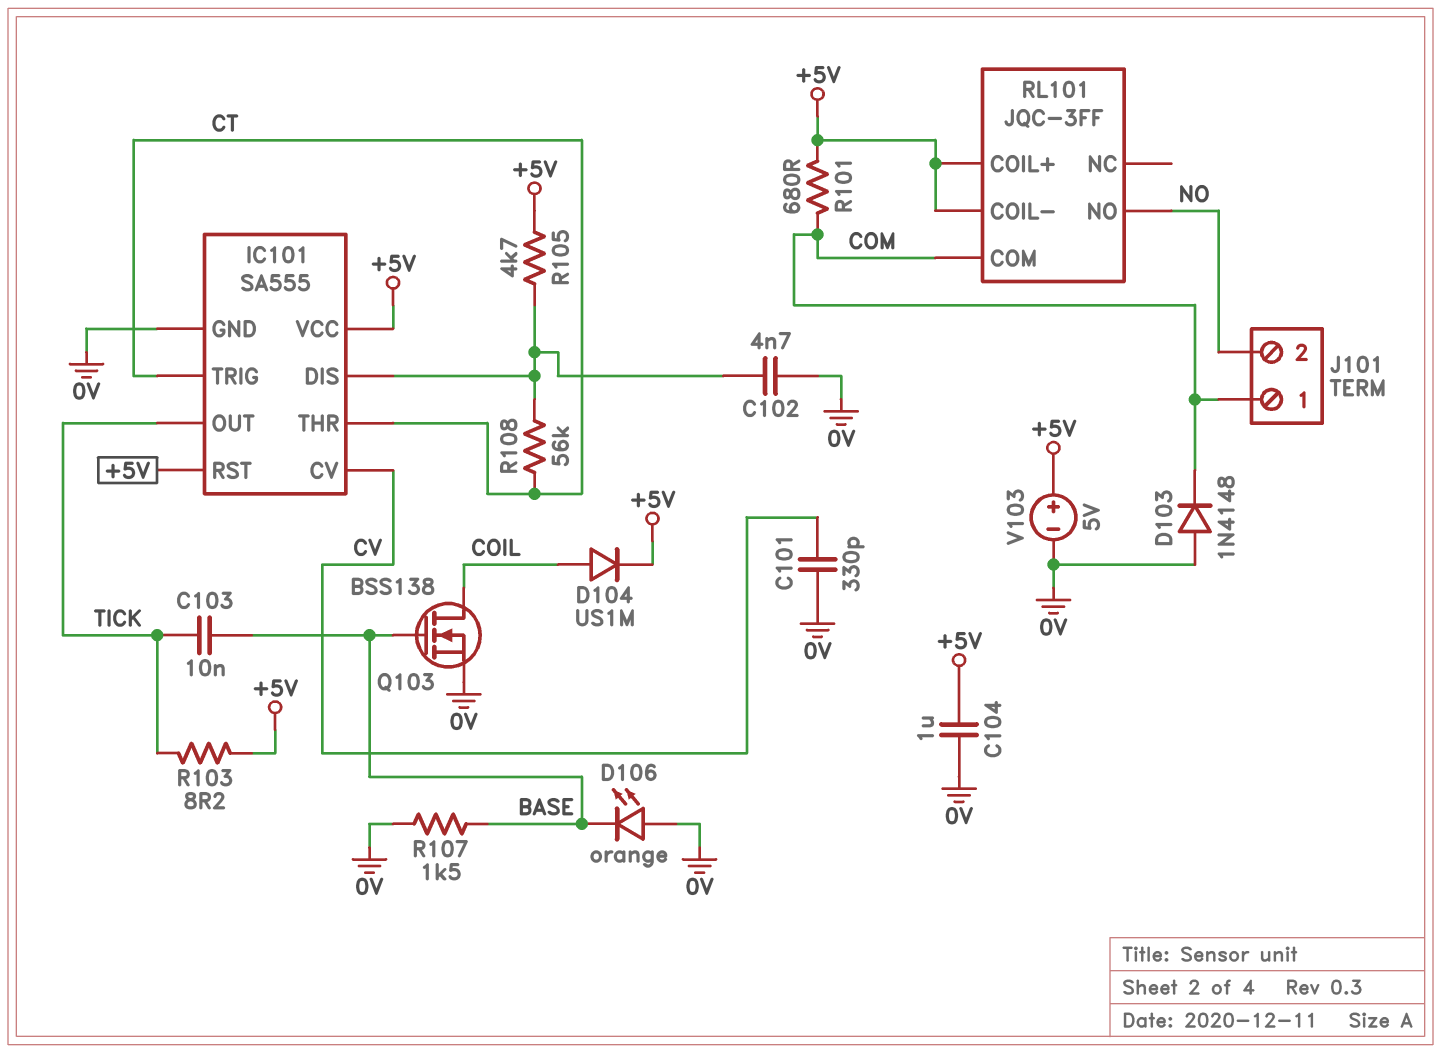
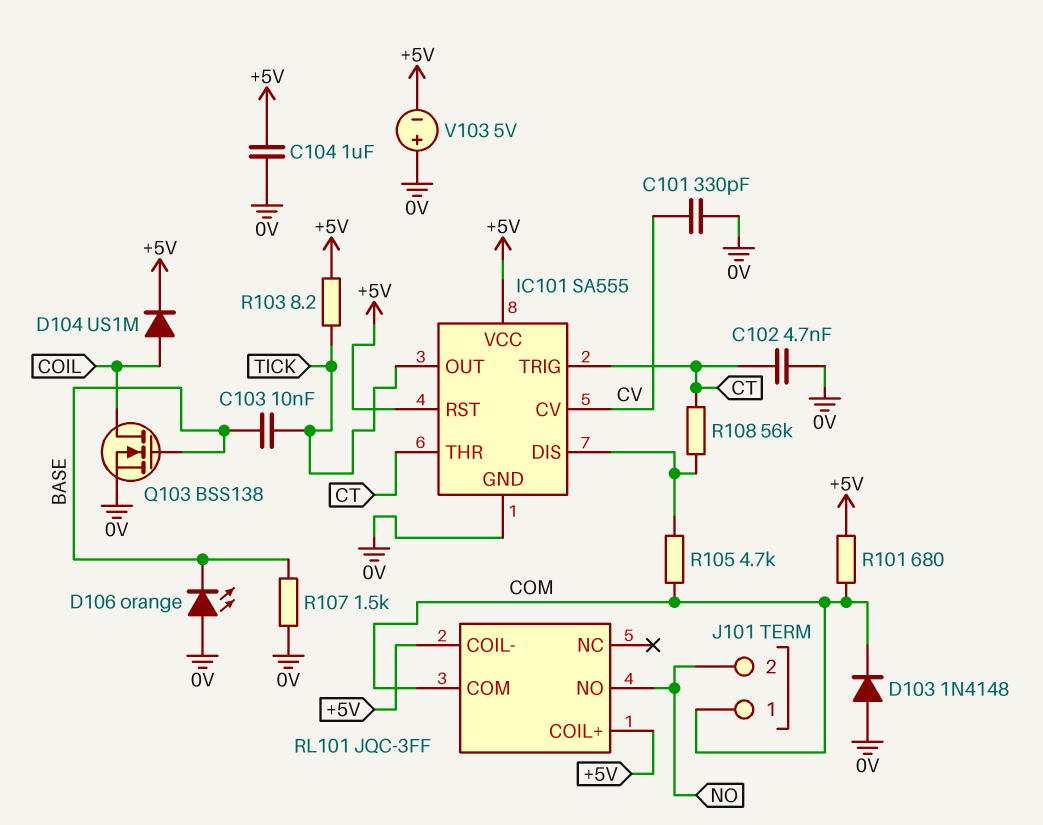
C102: 4.7nF (0V, IC101/DIS) -> 4.7nF (0V, CT)
R105: 4.7k (+5V, IC101/DIS) -> 4.7k (COM, IC101/DIS)
V103: 5V (plus +5V, minus 0V) -> 5V (plus 0V, minus +5V)

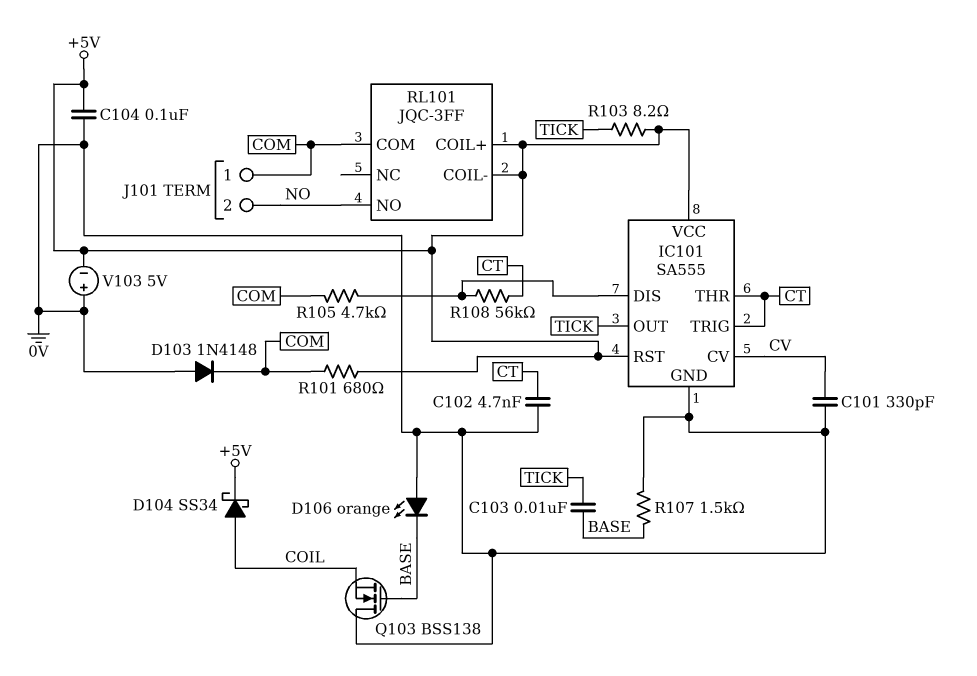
C104: 1uF (+5V, 0V) -> 100nF (+5V, 0V)
D104: diode US1M (A COIL, K +5V) -> schottky SS34 (A COIL, K +5V)
Q103: NMOS BSS138 (G BASE, D COIL, S 0V) -> NMOS BSS138 (G BASE, D 0V, S COIL)

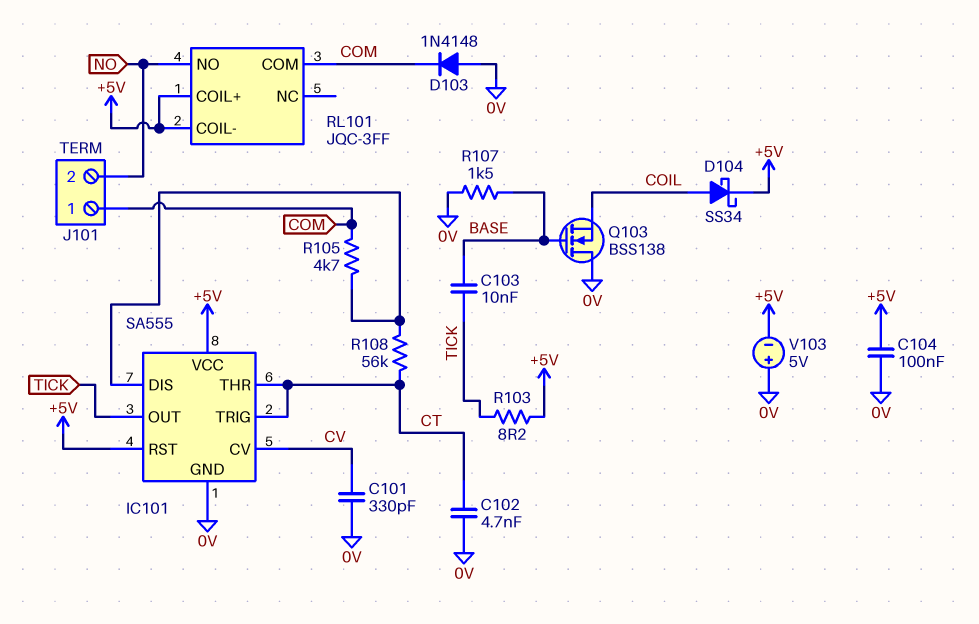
D106: LED orange (A 0V, K BASE) -> none
R101: 680 (+5V, COM) -> none

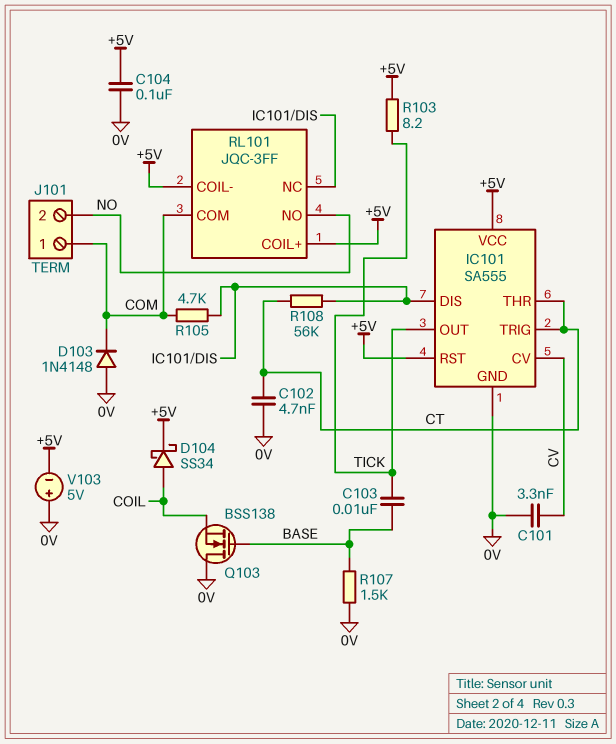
C101: 330pF (0V, CV) -> 3.3nF (0V, CV)
RL101 pin NC: none -> IC101/DIS

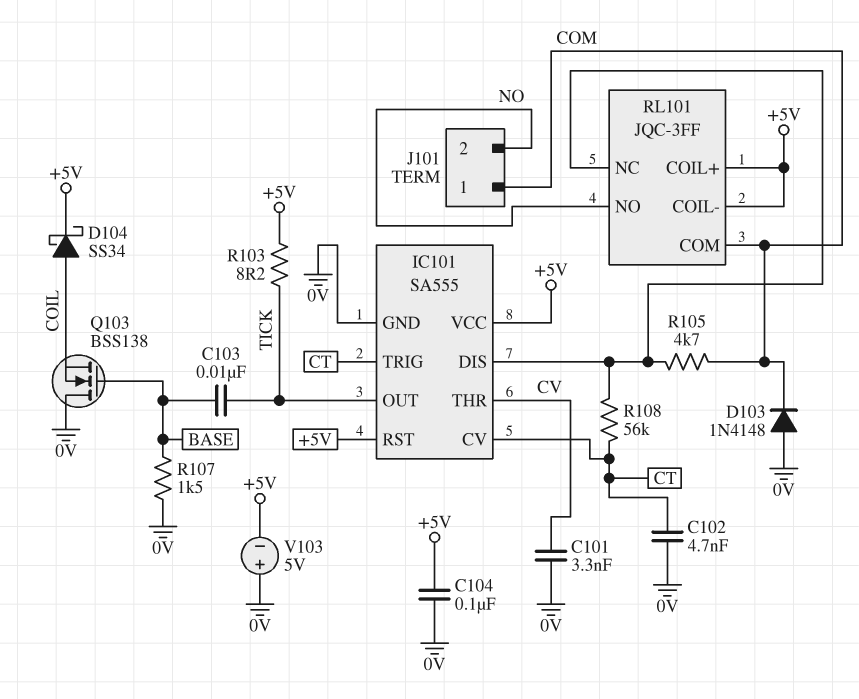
IC101 pin CV: CV -> CT
IC101 pin THR: CT -> CV

